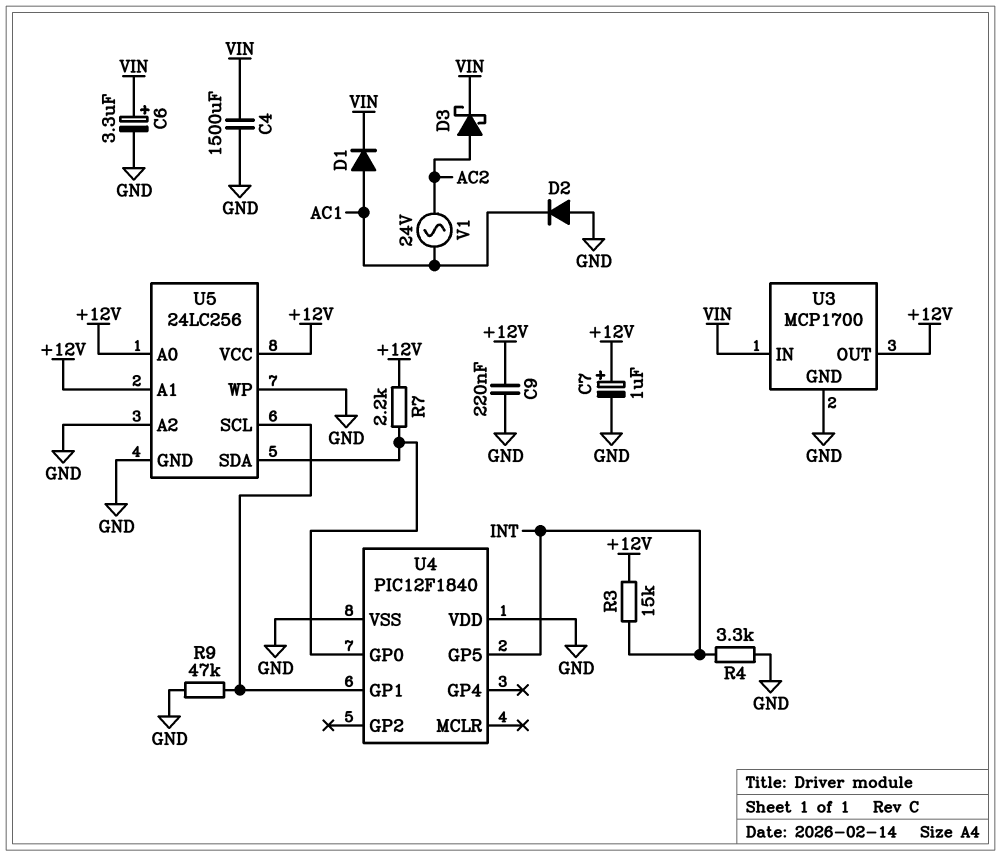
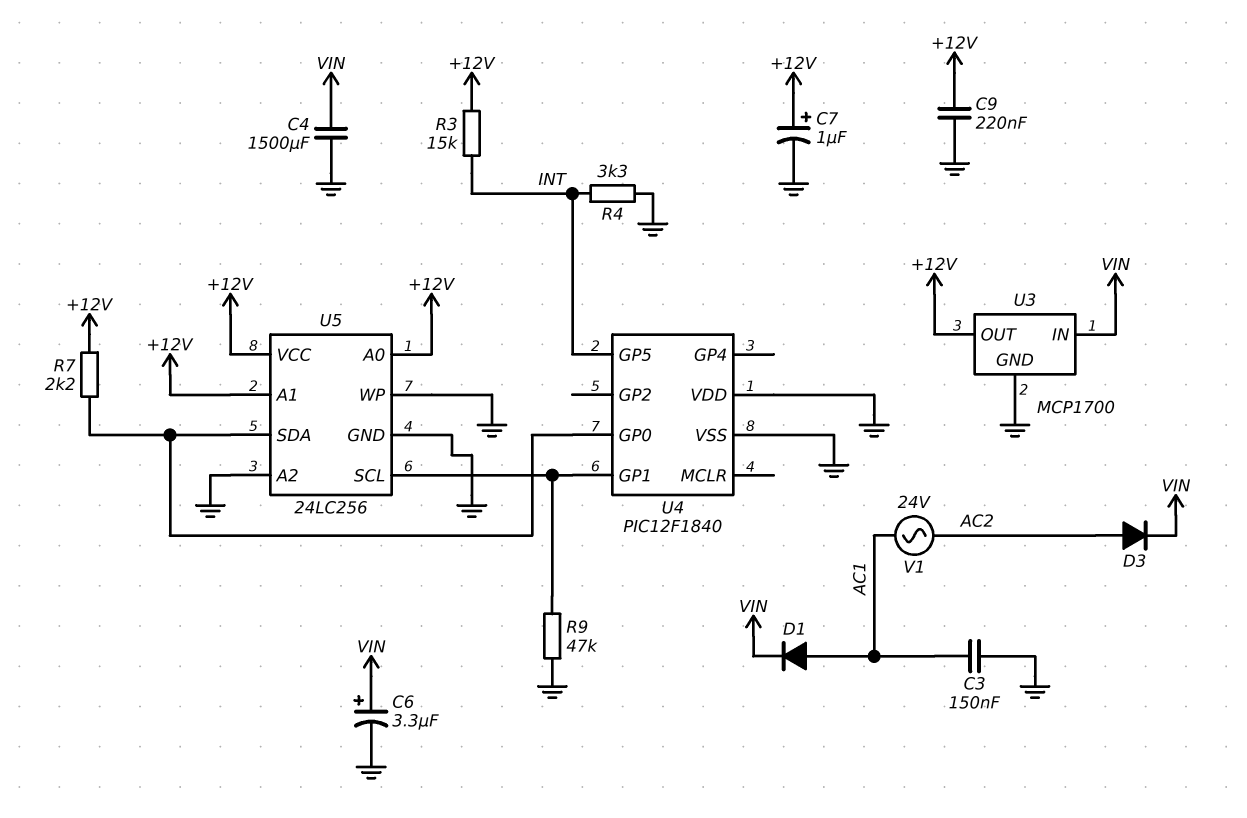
C3: none -> 150nF (AC1, GND)
D2: diode (A GND, K AC1) -> none
D3: schottky (A AC2, K VIN) -> diode (A AC2, K VIN)

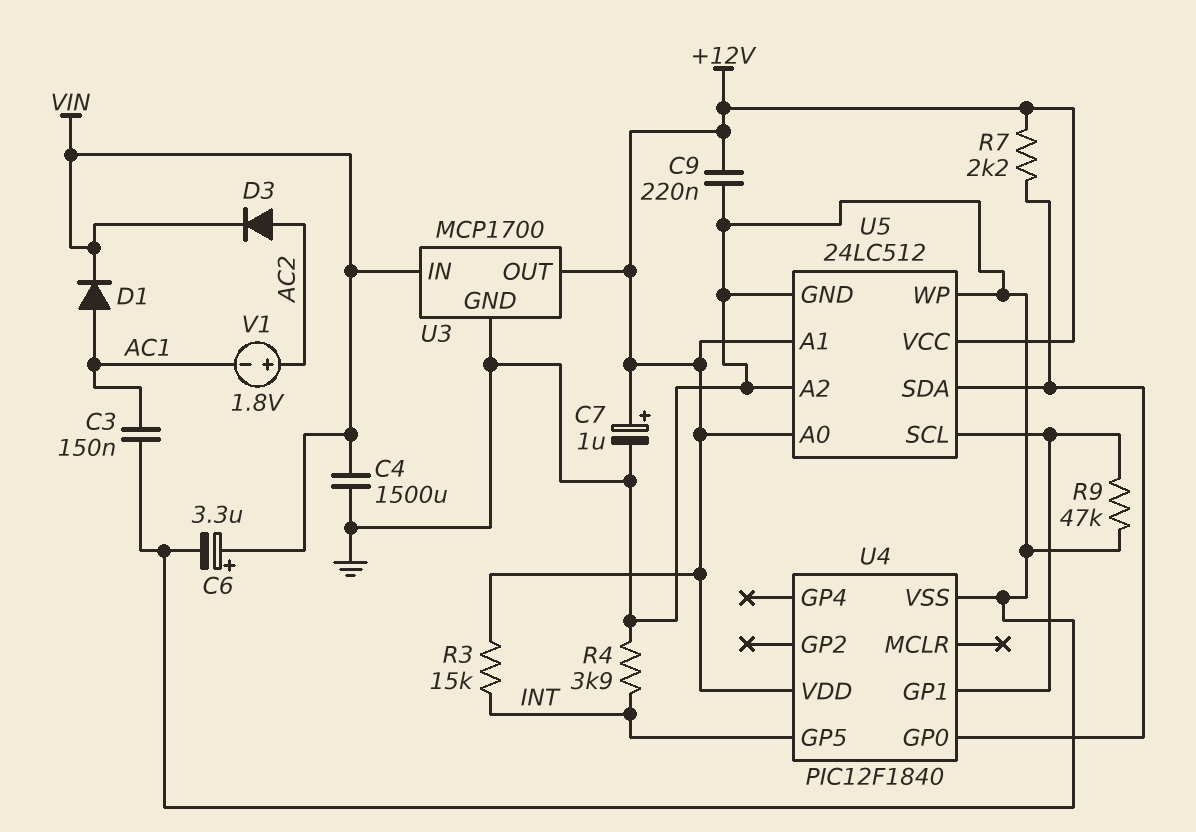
R4: 3.3k (GND, INT) -> 3.9k (GND, INT)
U4 pin VDD: GND -> +12V
U5: 24LC256 -> 24LC512
V1: AC 24V (AC1, AC2) -> 1.8V (plus AC2, minus AC1)

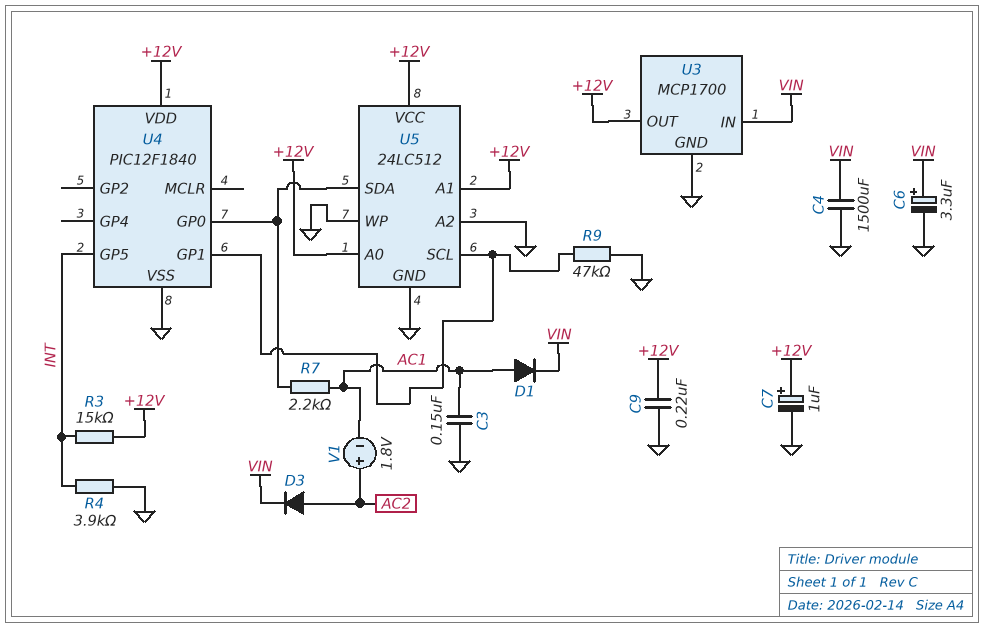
R7: 2.2k (+12V, U4/GP0) -> 2.2k (AC1, U4/GP0)

